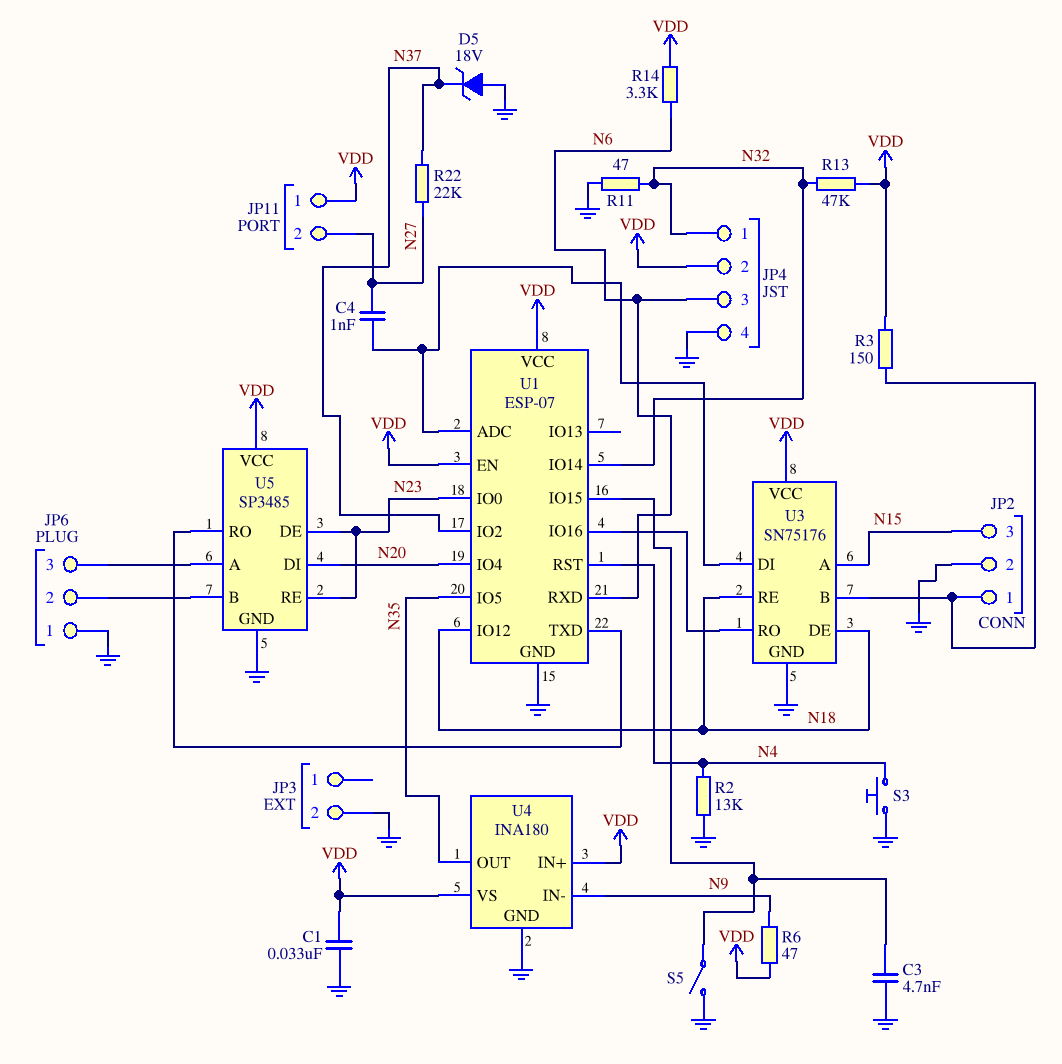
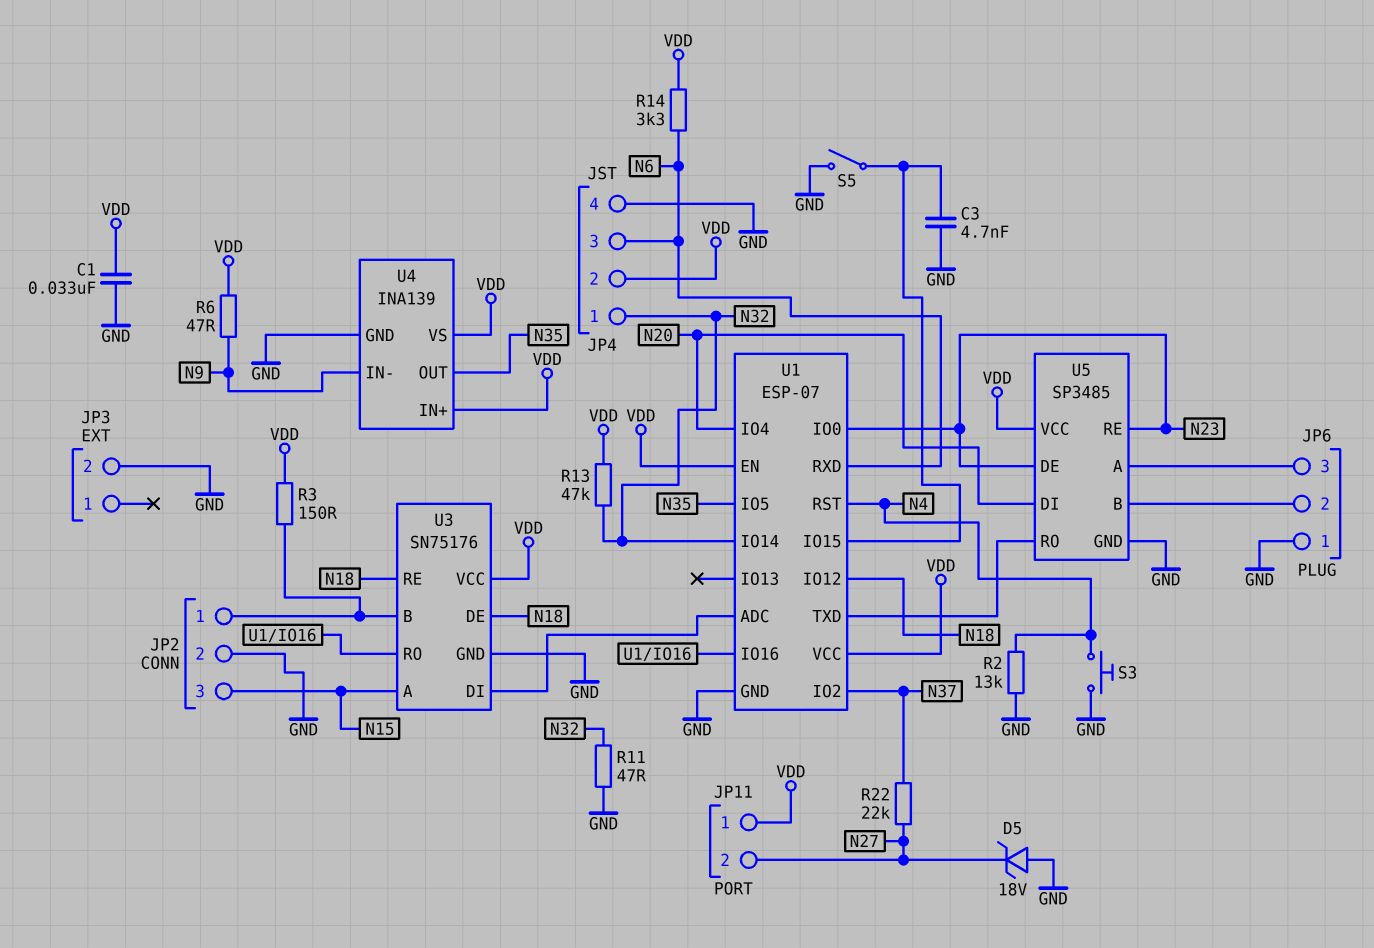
C4: 1nF (N27, U1/ADC) -> none
D5: zener 18V (A GND, K N37) -> zener 18V (A GND, K N27)
U4: INA180 -> INA139

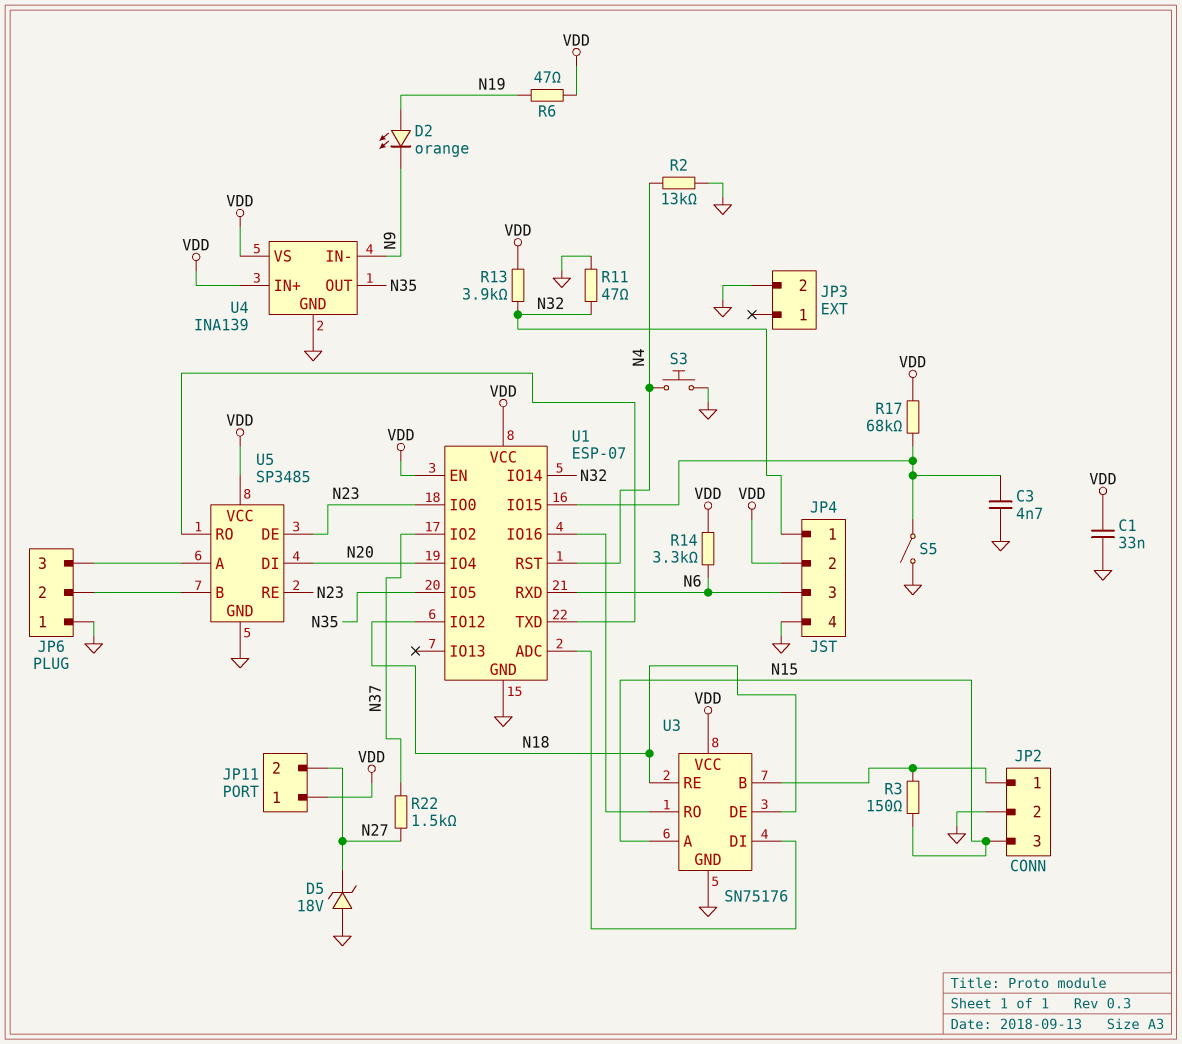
D2: none -> LED orange (A N19, K N9)
R3: 150 (JP2/1, VDD) -> 150 (JP2/1, N15)
R6: 47 (N9, VDD) -> 47 (N19, VDD)
R13: 47k (N32, VDD) -> 3.9k (N32, VDD)
R17: none -> 68k (U1/IO15, VDD)
R22: 22k (N27, N37) -> 1.5k (N27, N37)

